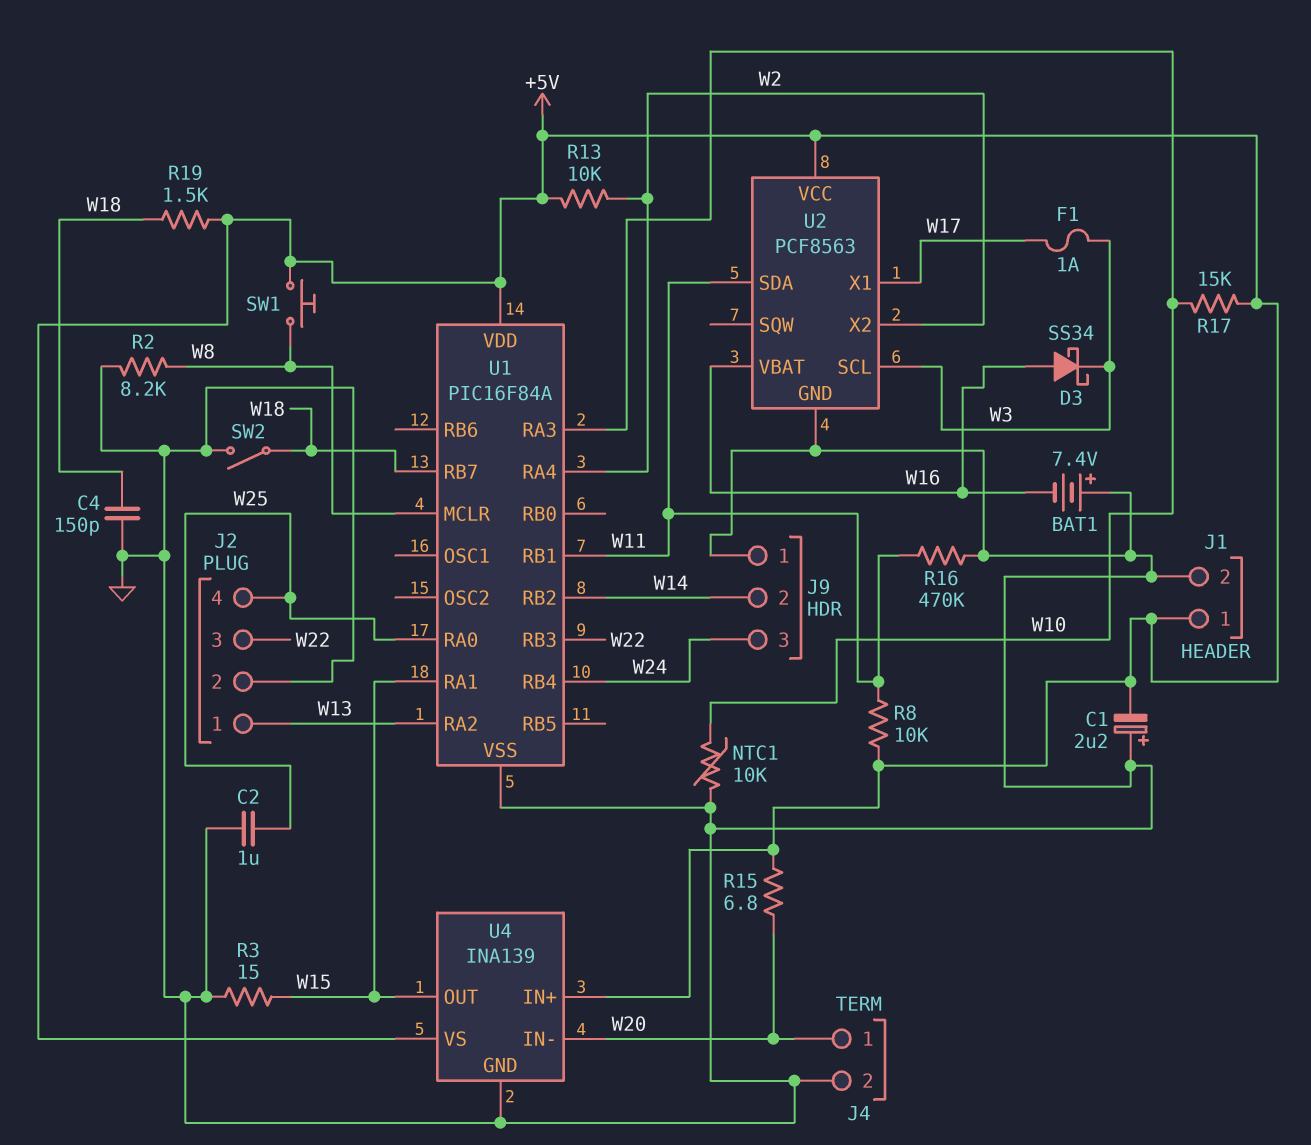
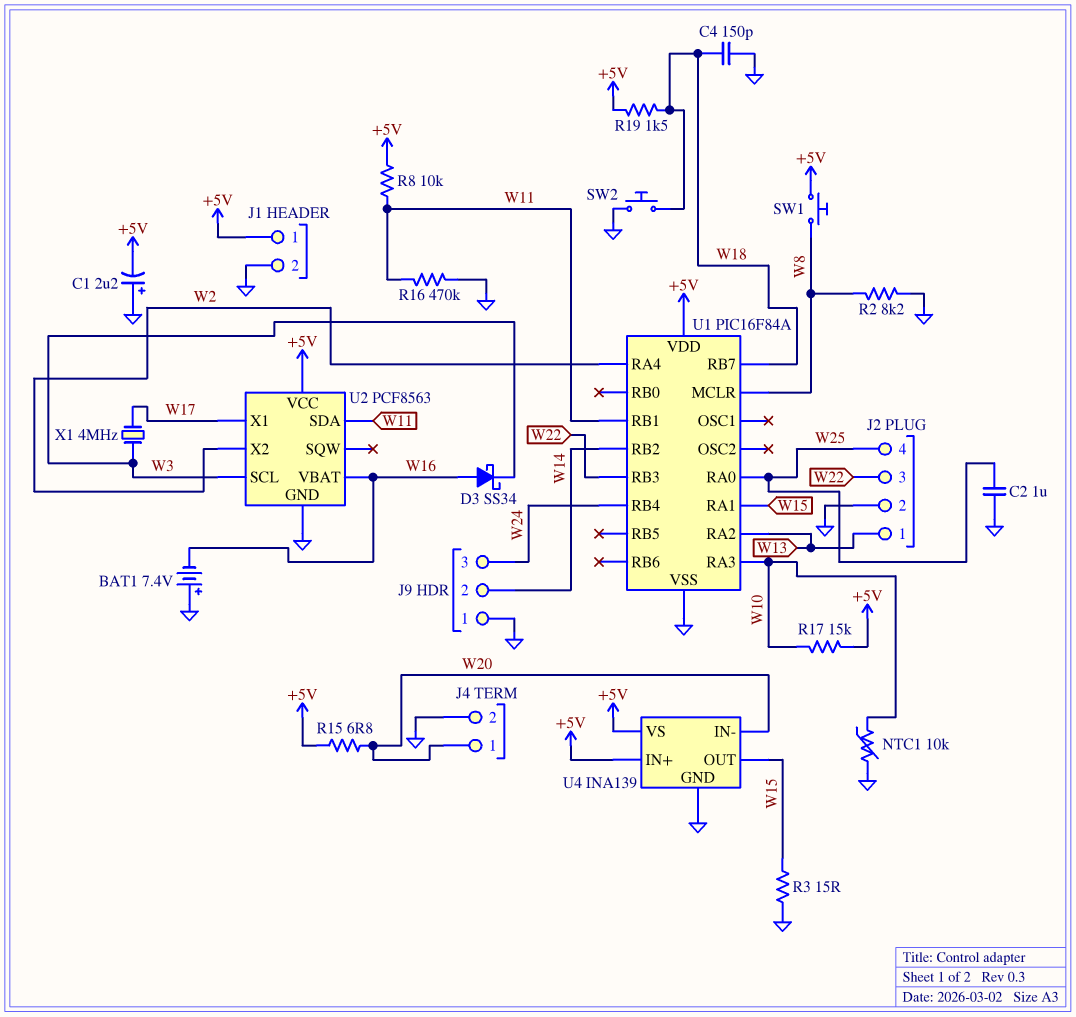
F1: 1A (W3, W17) -> none
R13: 10k (+5V, W2) -> none
SW2: switch (GND, W18) -> button (GND, W18)
X1: none -> 4MHz (W3, W17)

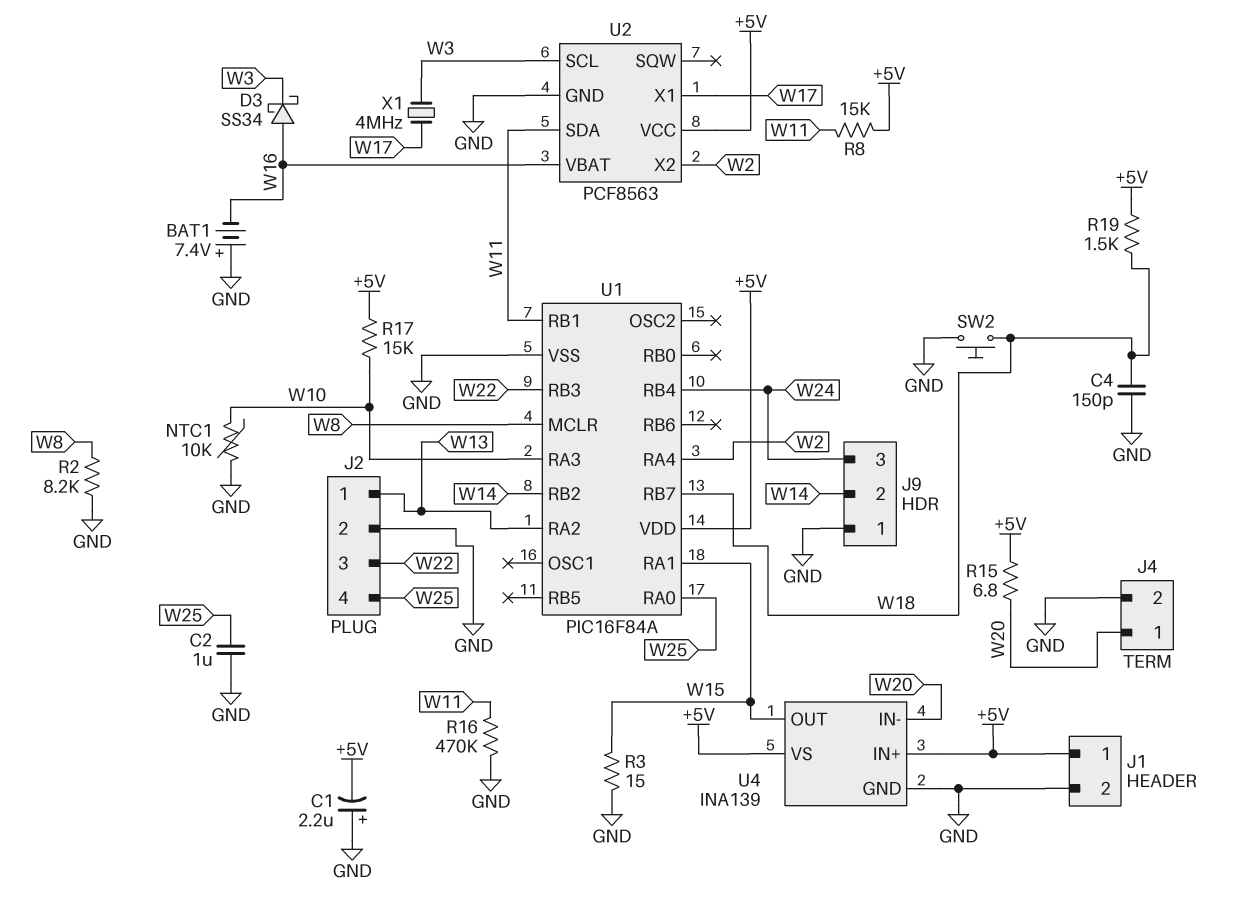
R8: 10k (+5V, W11) -> 15k (+5V, W11)
SW1: button (+5V, W8) -> none

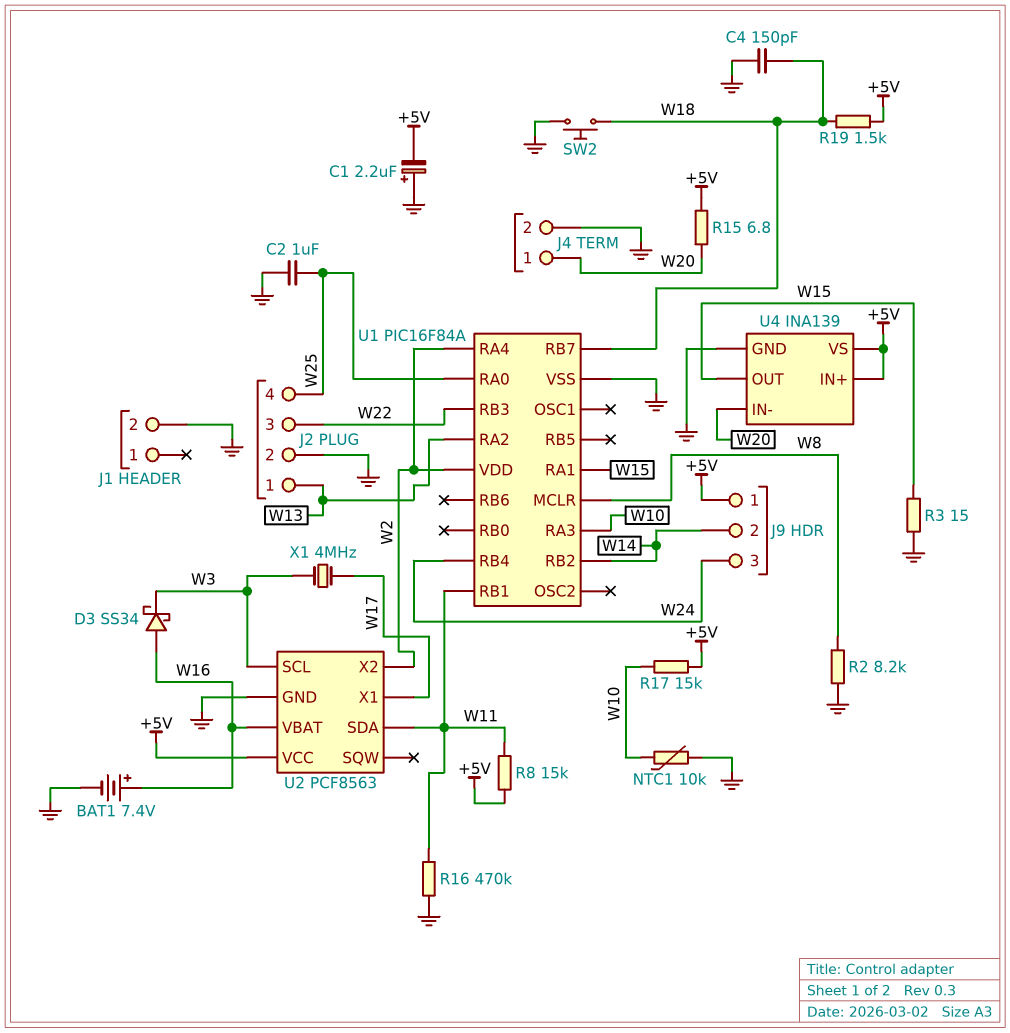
BAT1: 7.4V (plus GND, minus W16) -> 7.4V (plus W16, minus GND)
J1 pin 1: +5V -> none
J9 pin 1: GND -> +5V
U1 pin VDD: +5V -> W2

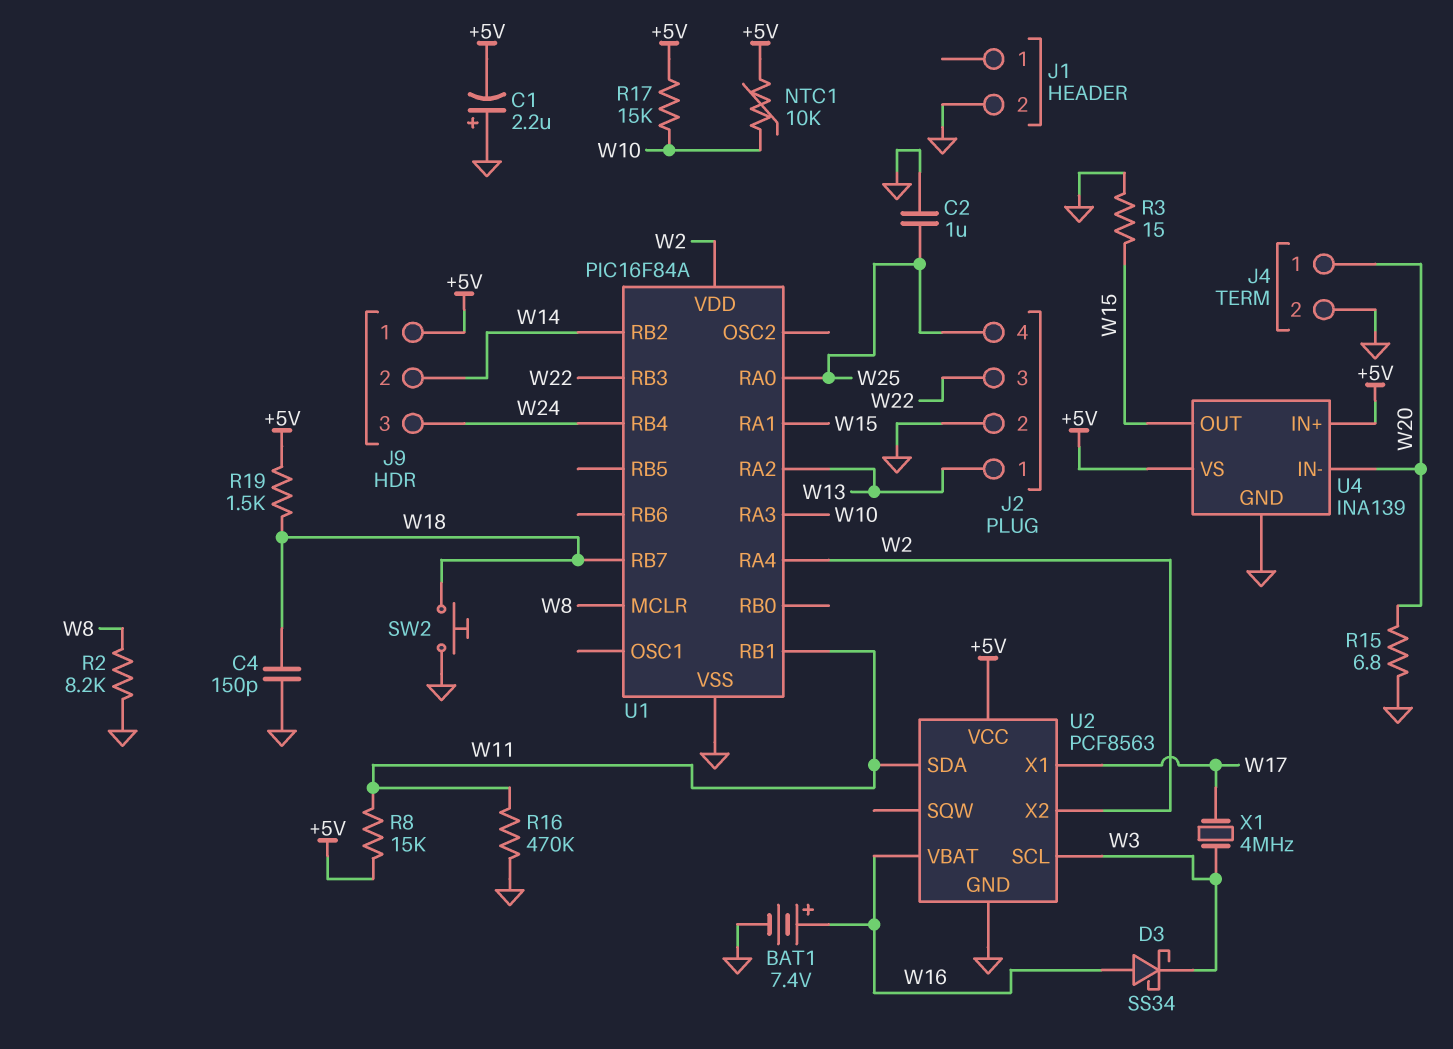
NTC1: 10k (GND, W10) -> 10k (+5V, W10)
R15: 6.8 (+5V, W20) -> 6.8 (GND, W20)

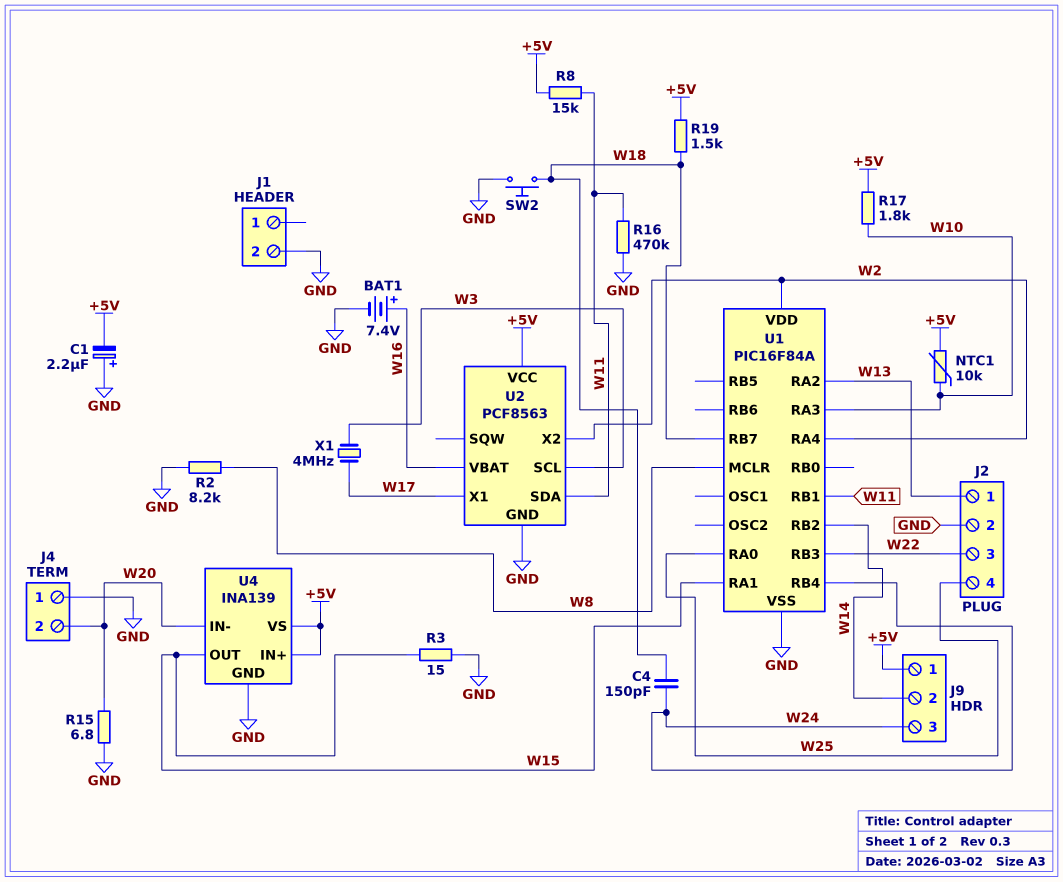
C2: 1uF (GND, W25) -> none
C4: 150pF (GND, W18) -> 150pF (W18, W24)
D3: schottky SS34 (A W16, K W3) -> none
J4 pin 1: W20 -> GND
J4 pin 2: GND -> W20
R17: 15k (+5V, W10) -> 1.8k (+5V, W10)

